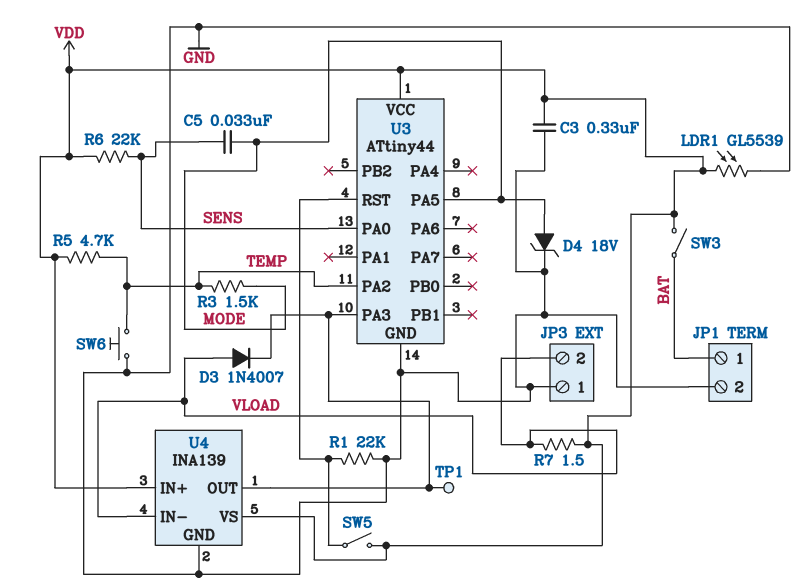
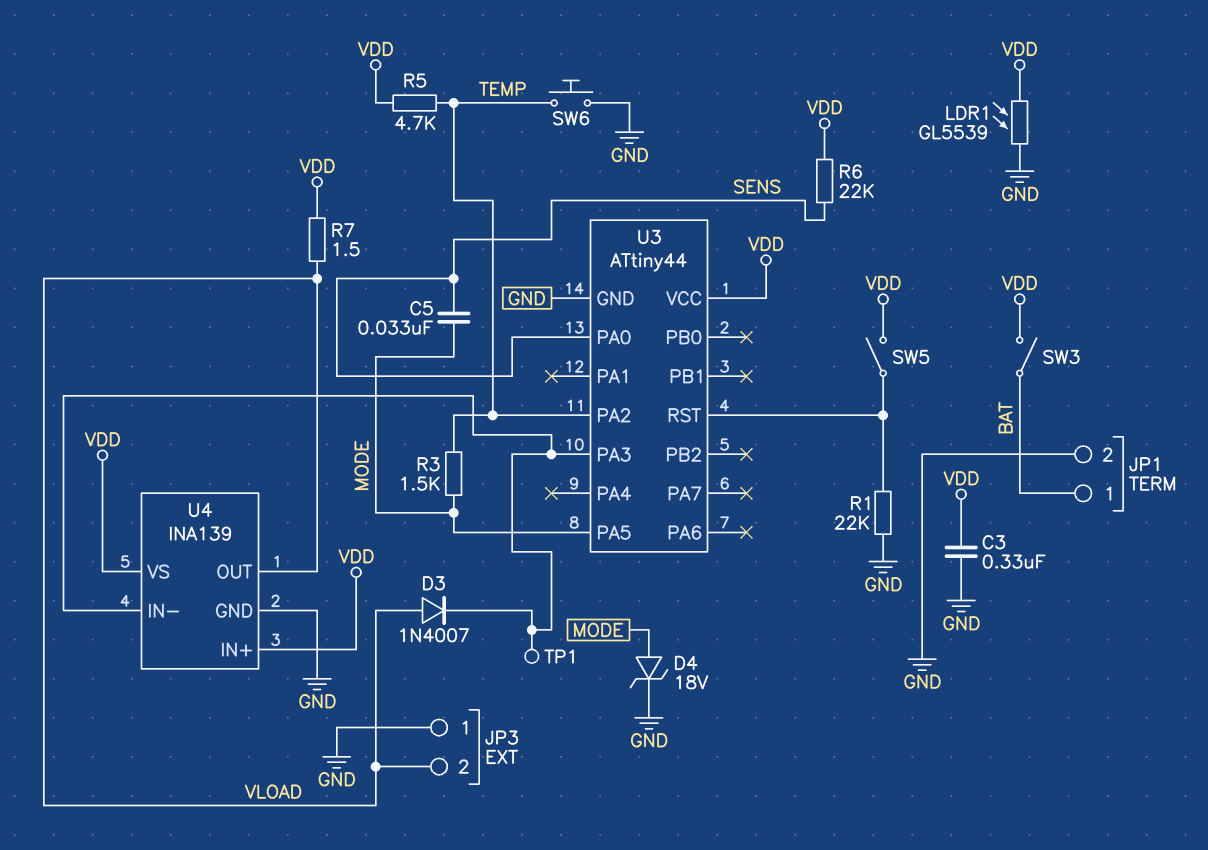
U4 pin IN-: VLOAD -> U3/PA3
U4 pin OUT: U3/PA3 -> VLOAD

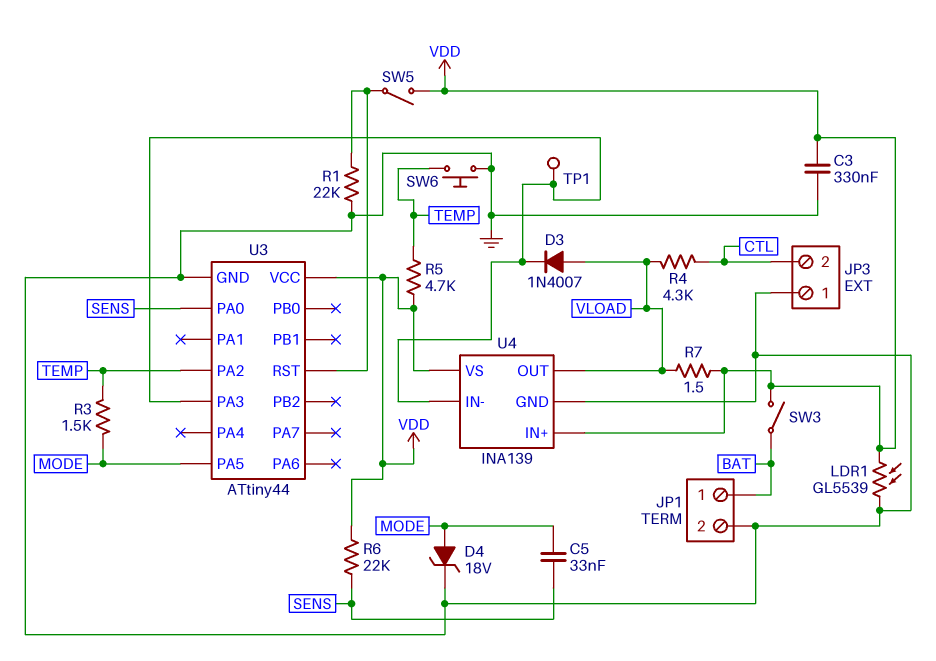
JP3 pin 2: VLOAD -> CTL
R4: none -> 4.3k (CTL, VLOAD)

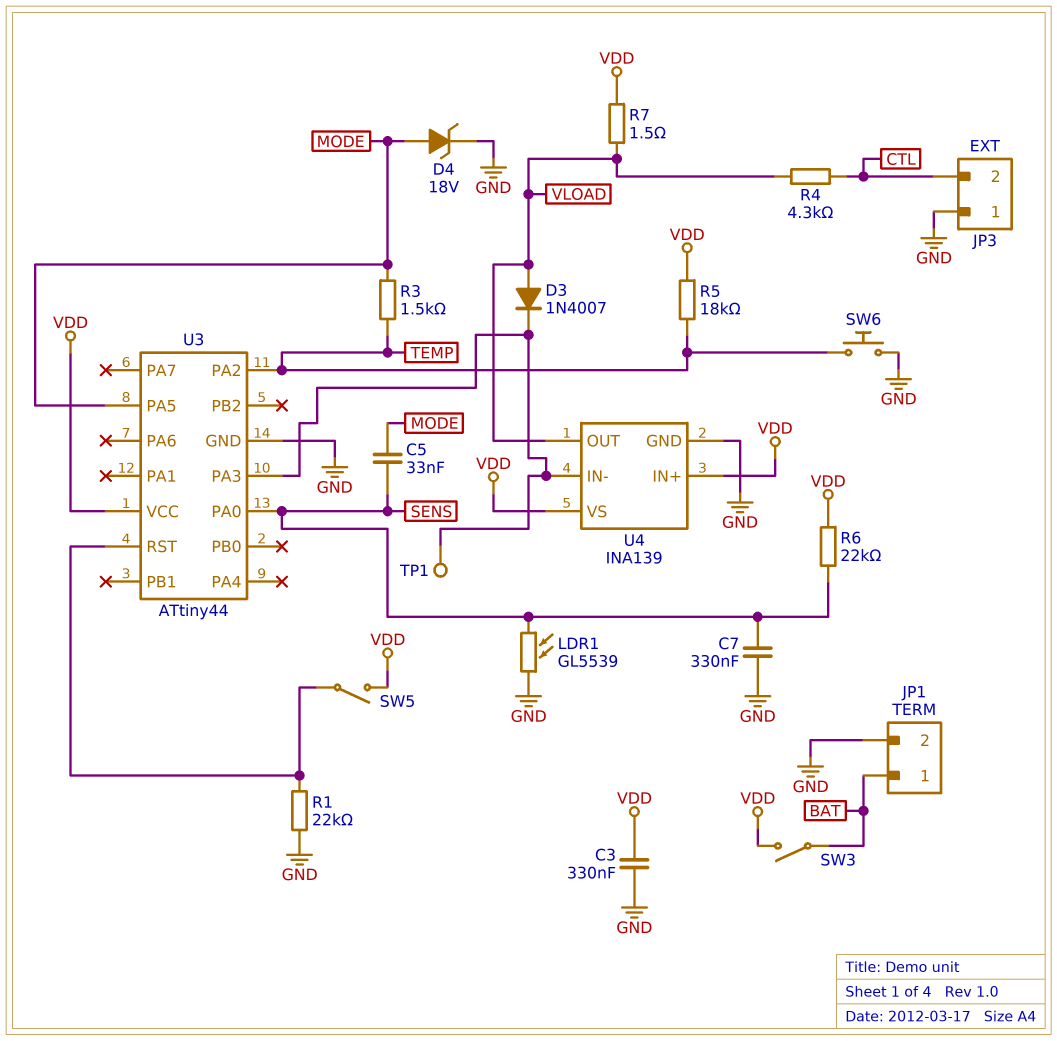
C7: none -> 330nF (GND, SENS)
LDR1: GL5539 (GND, VDD) -> GL5539 (GND, SENS)
R5: 4.7k (TEMP, VDD) -> 18k (TEMP, VDD)

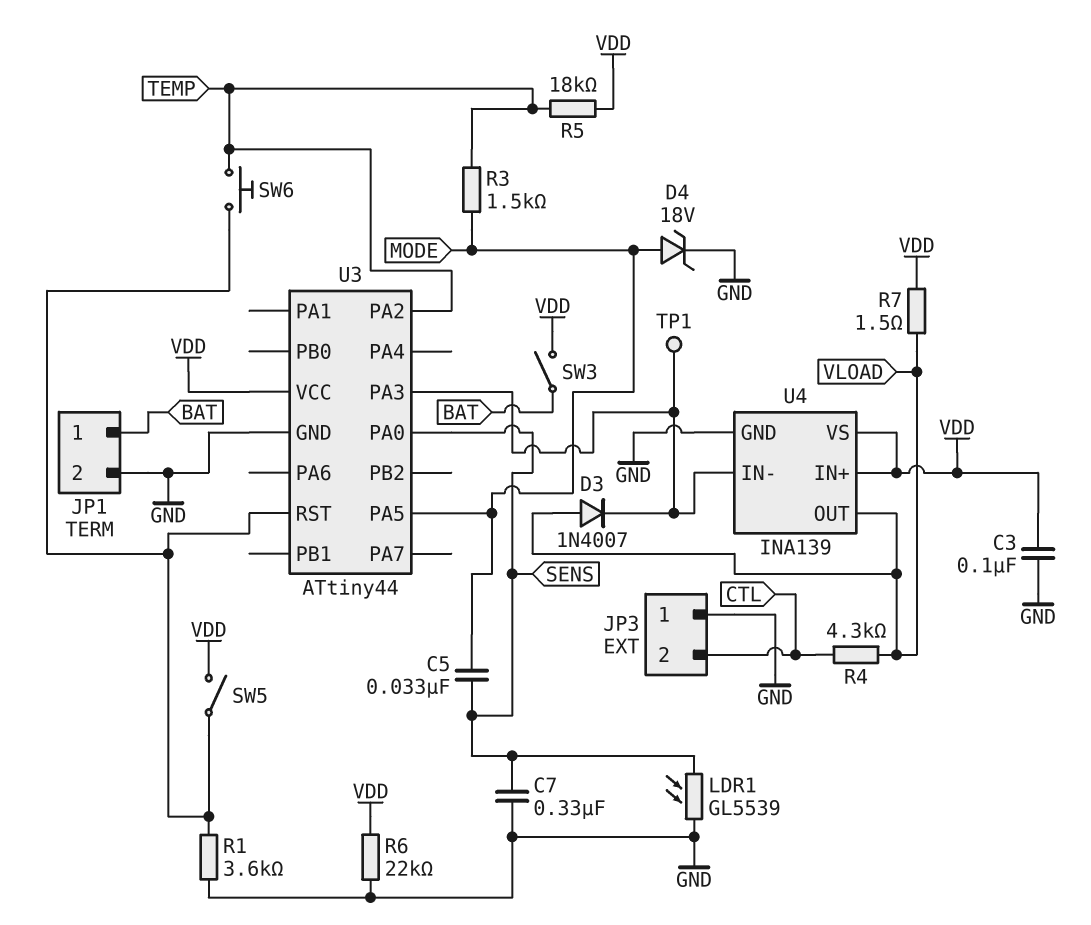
C3: 330nF (GND, VDD) -> 100nF (GND, VDD)
R1: 22k (GND, U3/RST) -> 3.6k (GND, U3/RST)
R6: 22k (SENS, VDD) -> 22k (GND, VDD)
SW6: button (GND, TEMP) -> button (TEMP, U3/RST)

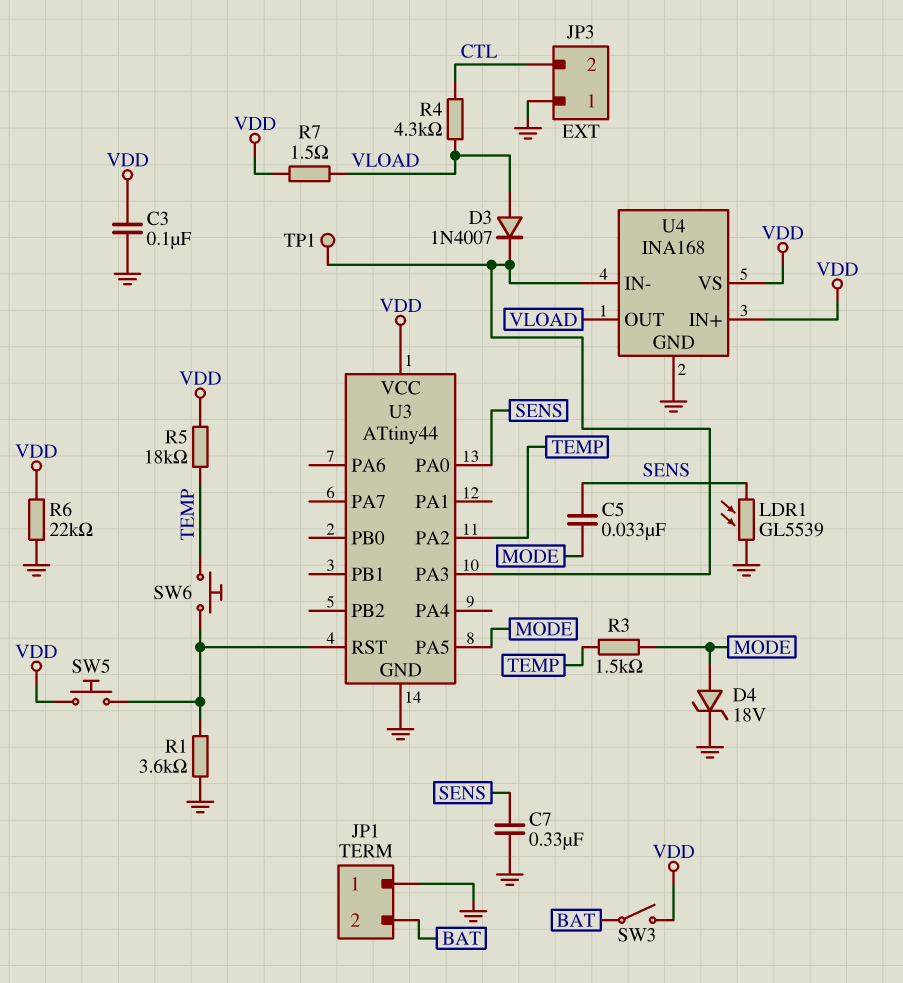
JP1 pin 1: BAT -> GND
JP1 pin 2: GND -> BAT
SW5: switch (U3/RST, VDD) -> button (U3/RST, VDD)
U4: INA139 -> INA168

